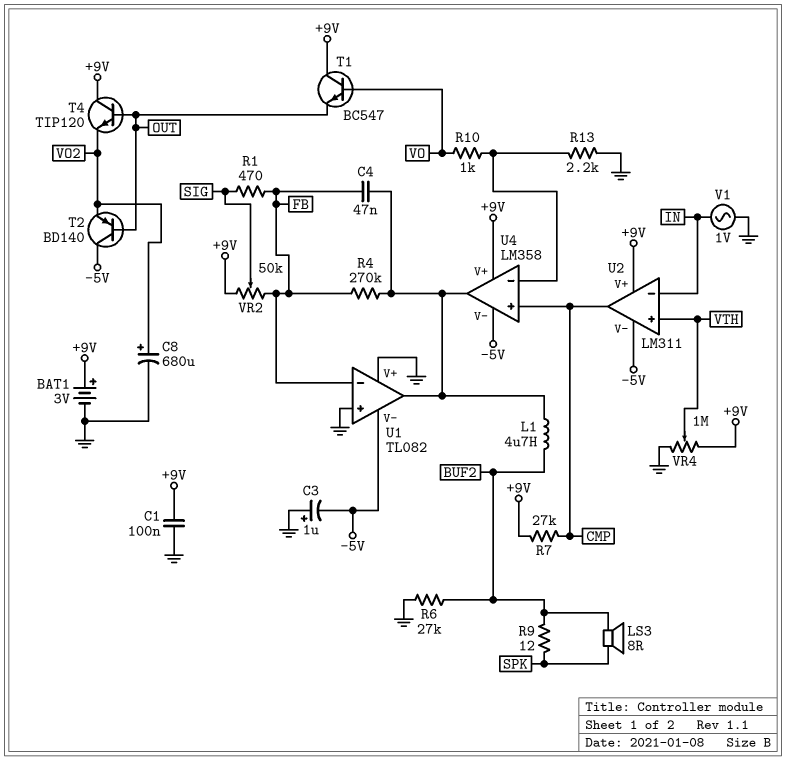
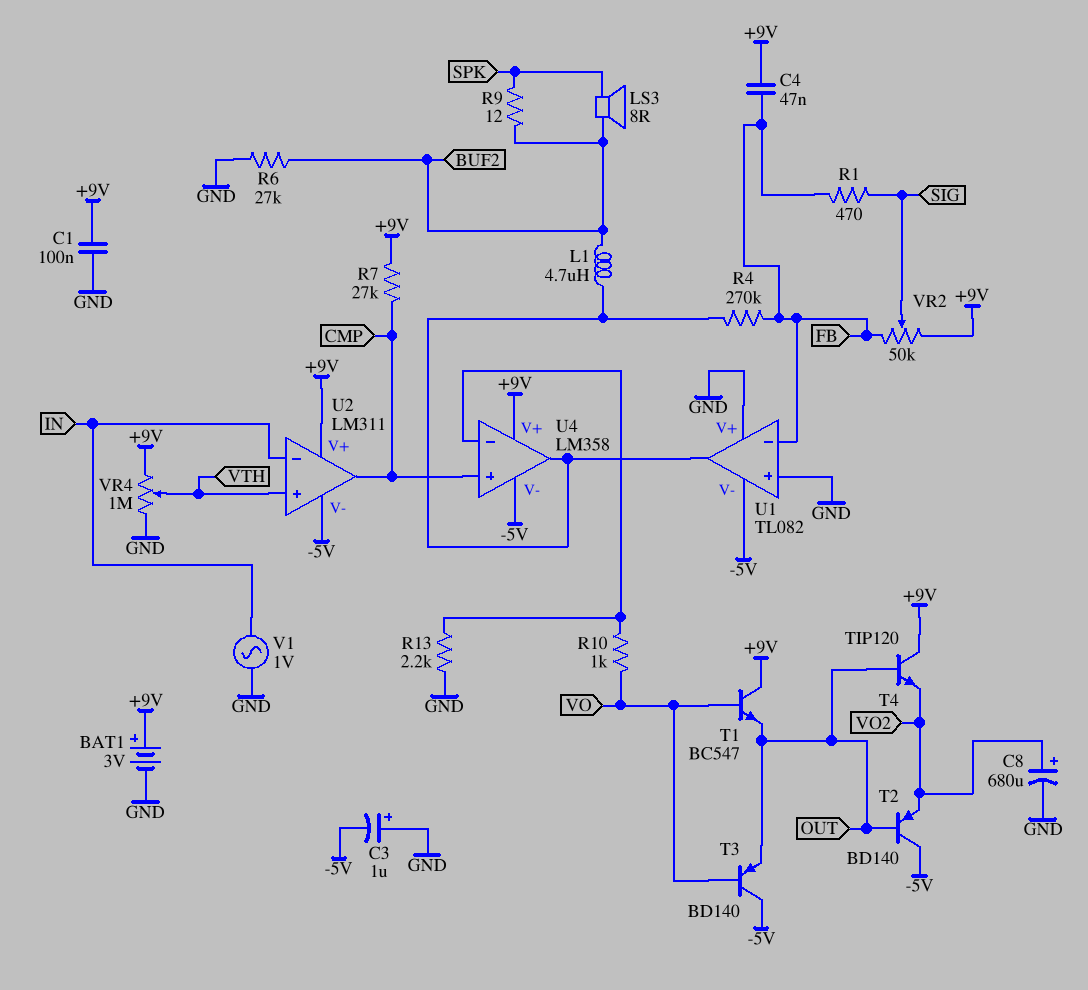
C4: 47nF (FB, U1/out) -> 47nF (+9V, FB)
T3: none -> PNP BD140 (B VO, C -5V, E OUT)

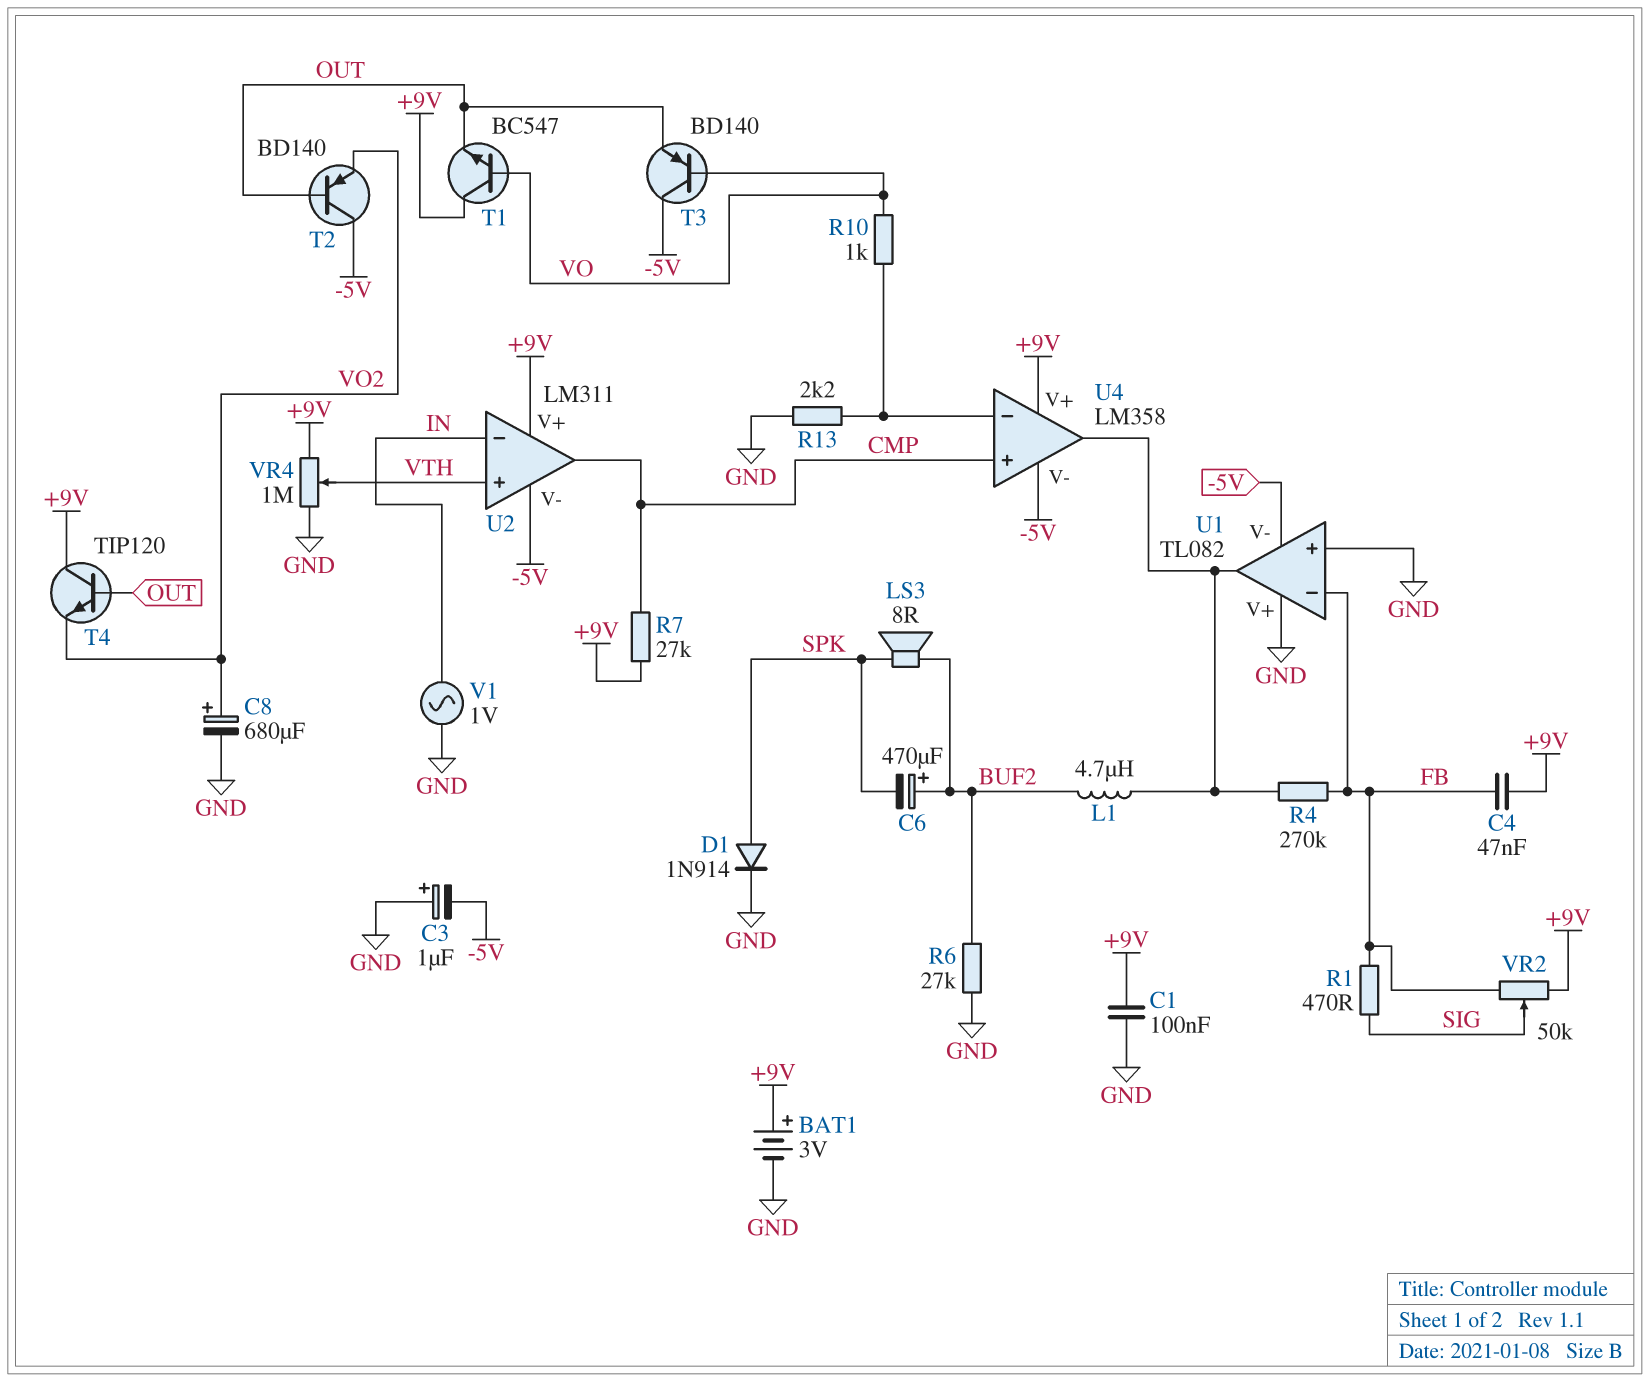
C6: none -> 470uF (plus BUF2, minus SPK)
D1: none -> diode 1N914 (A SPK, K GND)
R9: 12 (BUF2, SPK) -> none

